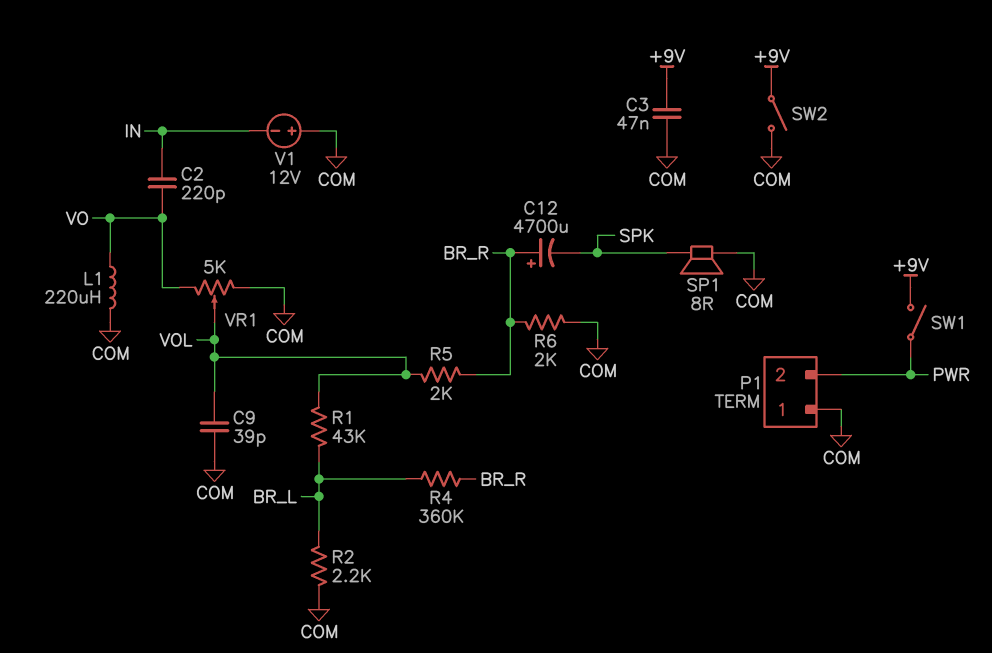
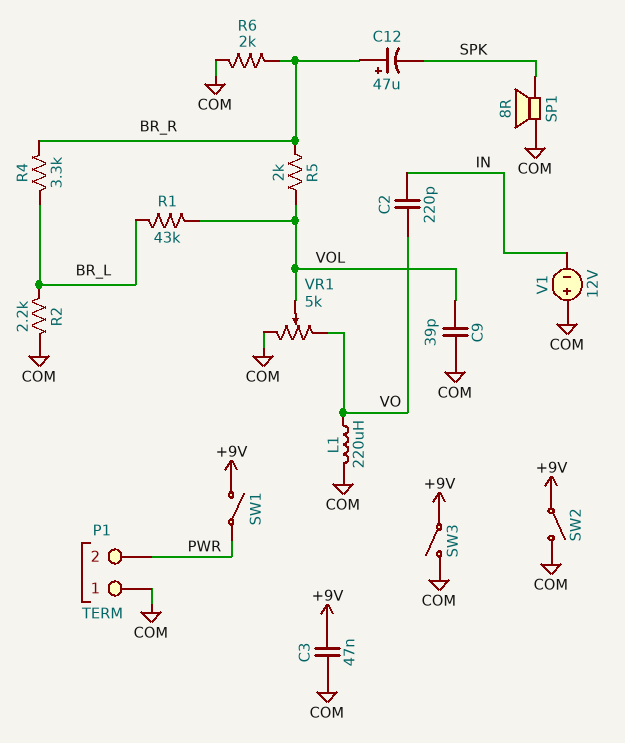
C12: 4700uF (plus BR_R, minus SPK) -> 47uF (plus BR_R, minus SPK)
R4: 360k (BR_L, BR_R) -> 3.3k (BR_L, BR_R)
SW3: none -> switch (+9V, COM)

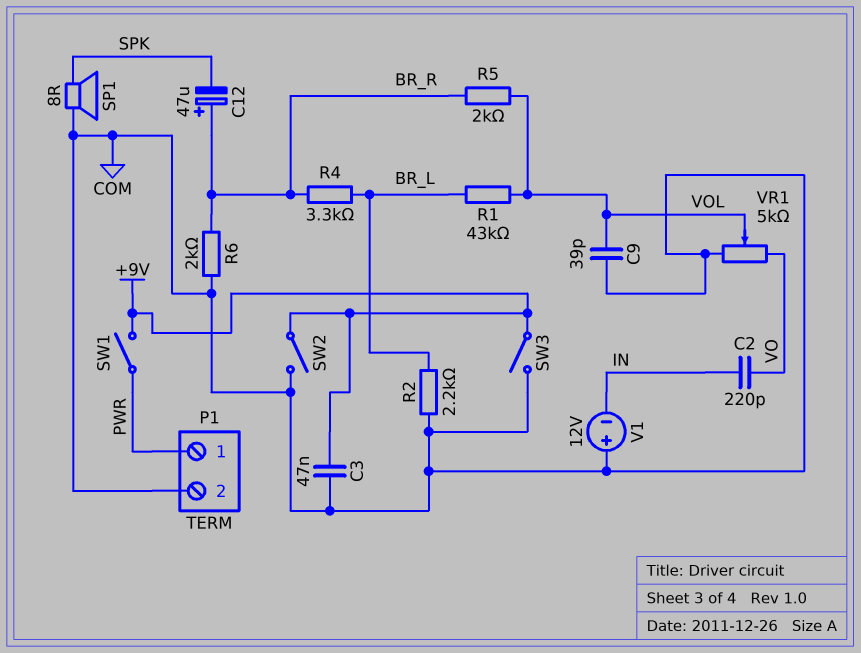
L1: 220uH (COM, VO) -> none
P1 pin 1: COM -> PWR
P1 pin 2: PWR -> COM

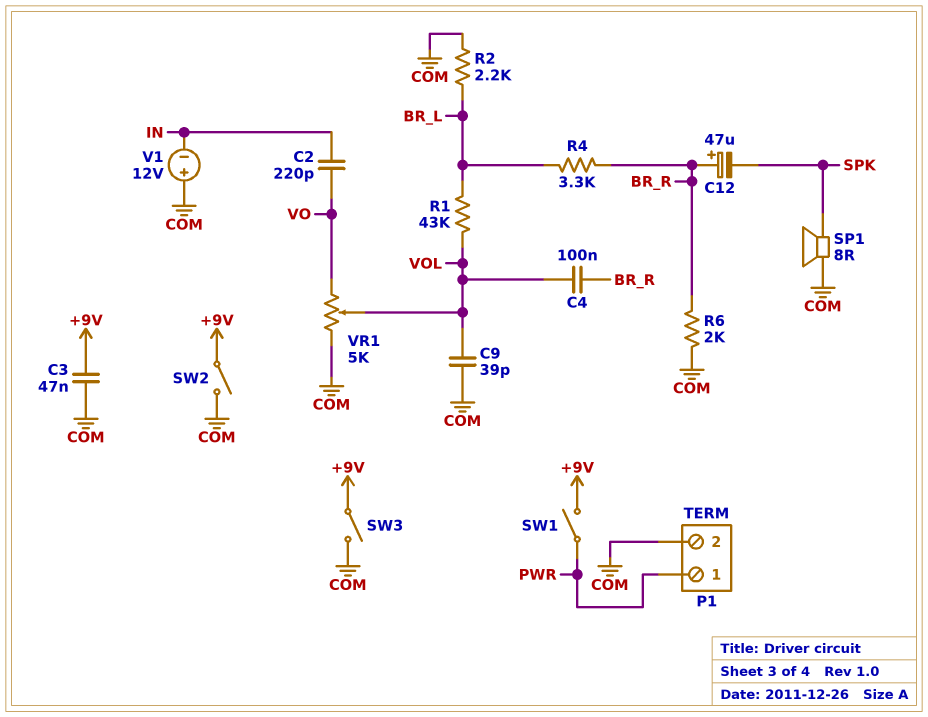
C4: none -> 100nF (BR_R, VOL)
R5: 2k (BR_R, VOL) -> none

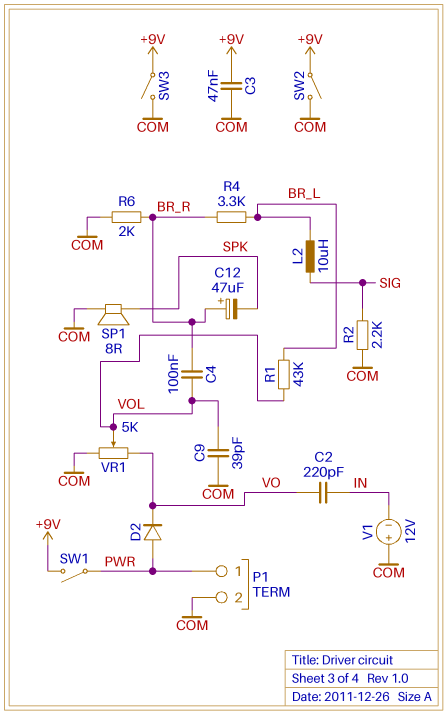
D2: none -> diode (A PWR, K VO)
L2: none -> 10uH (BR_L, SIG)
R2: 2.2k (BR_L, COM) -> 2.2k (COM, SIG)

